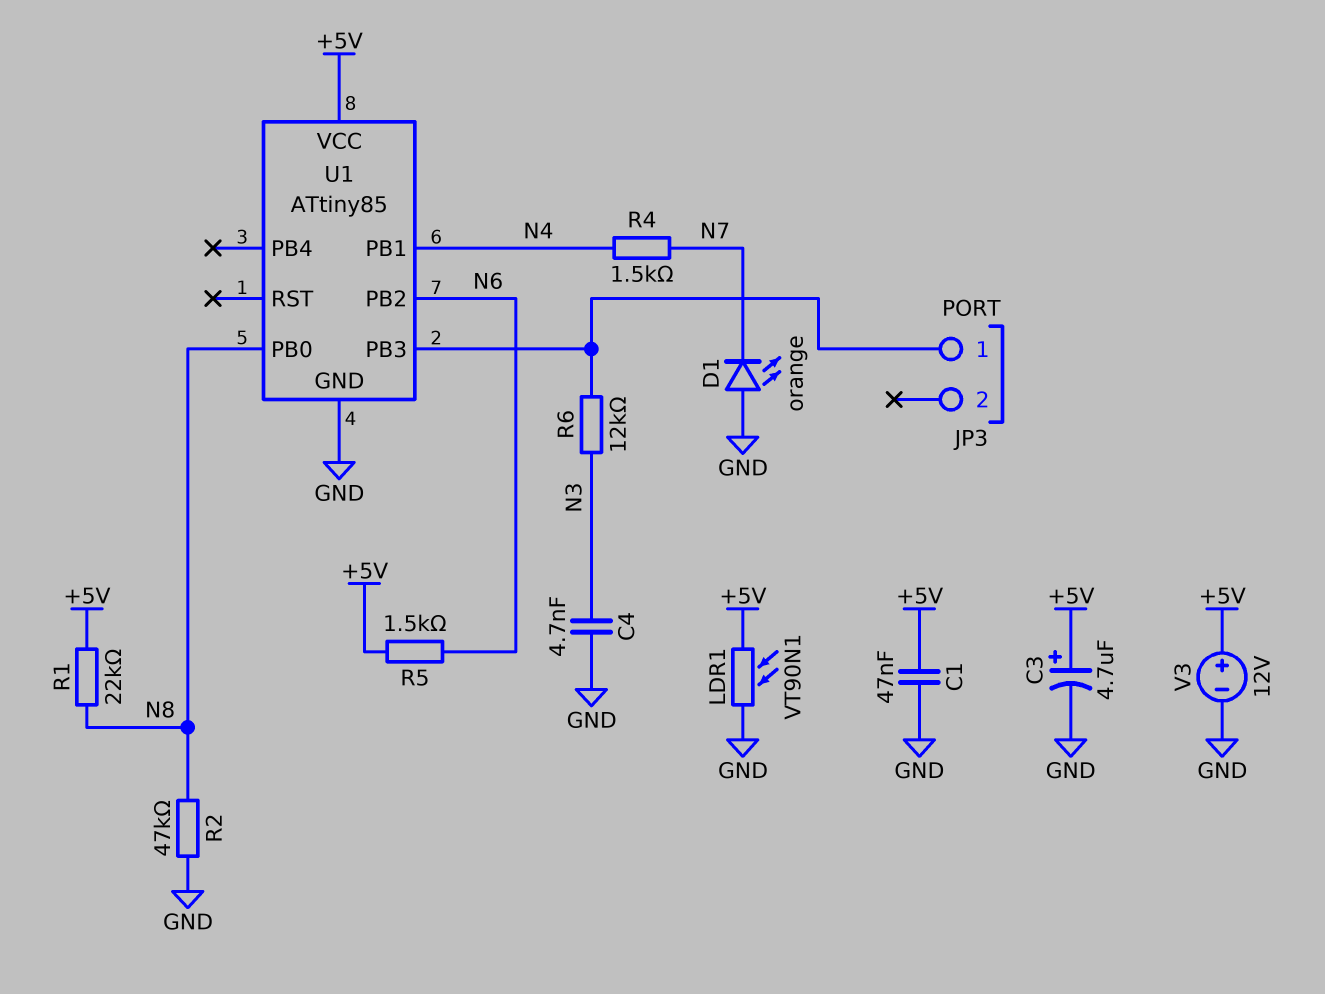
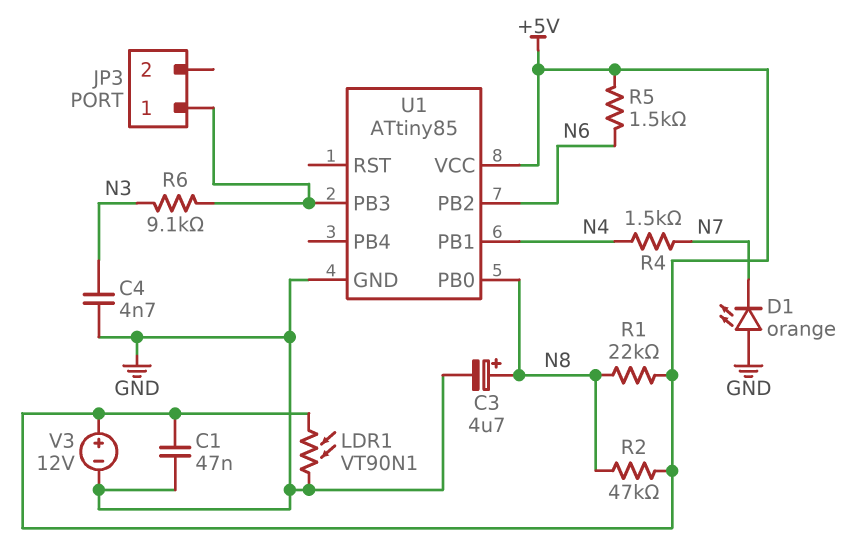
C3: 4.7uF (plus +5V, minus GND) -> 4.7uF (plus N8, minus GND)
R2: 47k (GND, N8) -> 47k (+5V, N8)
R6: 12k (JP3/1, N3) -> 9.1k (JP3/1, N3)

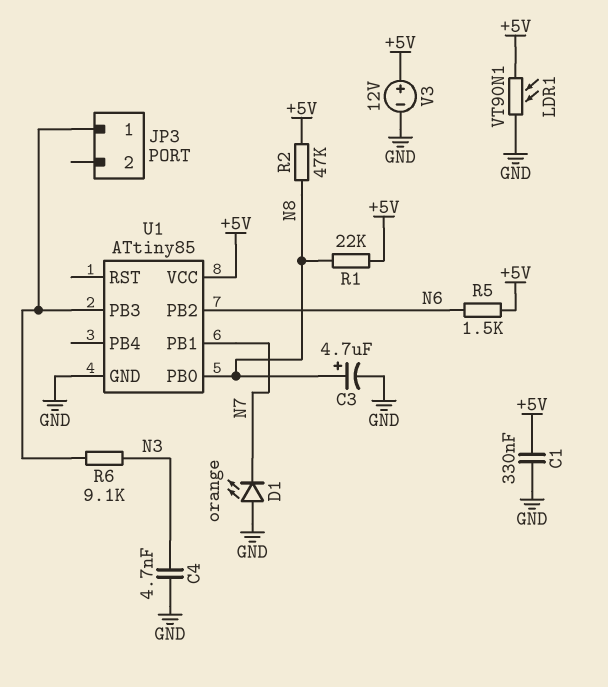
C1: 47nF (+5V, GND) -> 330nF (+5V, GND)
R4: 1.5k (N4, N7) -> none
U1 pin PB1: N4 -> N7

